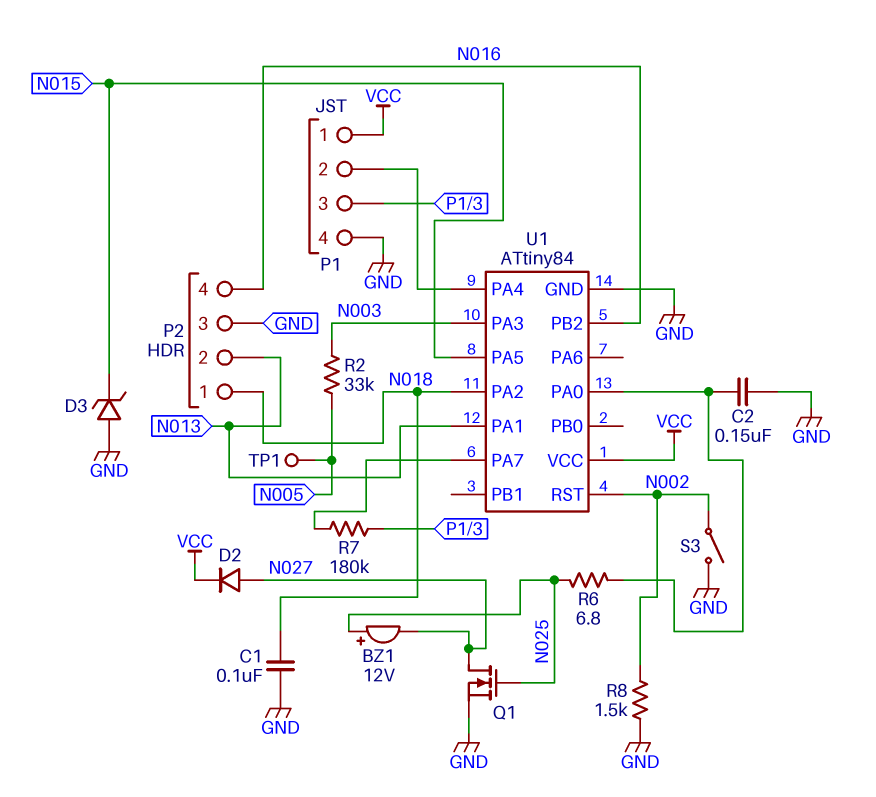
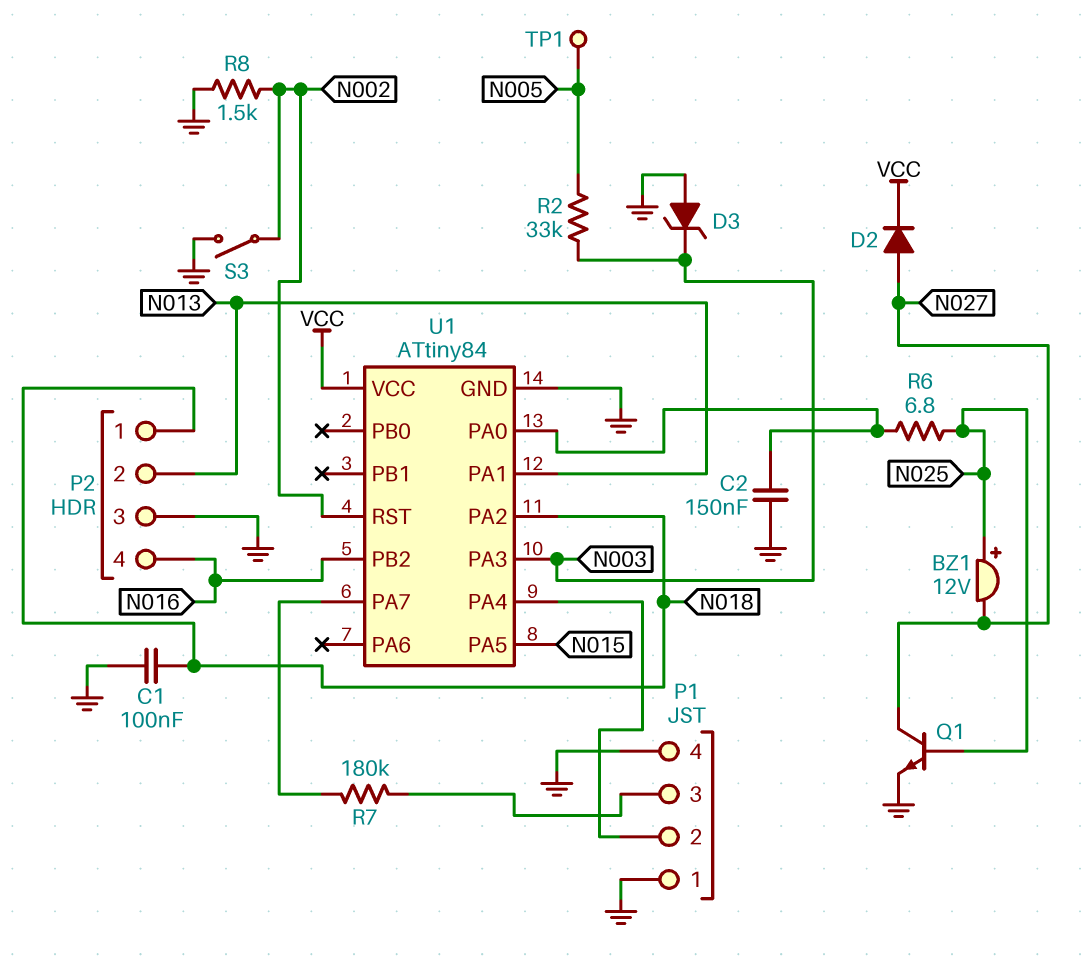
D3: zener (A GND, K N015) -> zener (A GND, K N003)
P1 pin 1: VCC -> GND
Q1: NMOS (G N025, D N027, S GND) -> NPN (B N025, C N027, E GND)

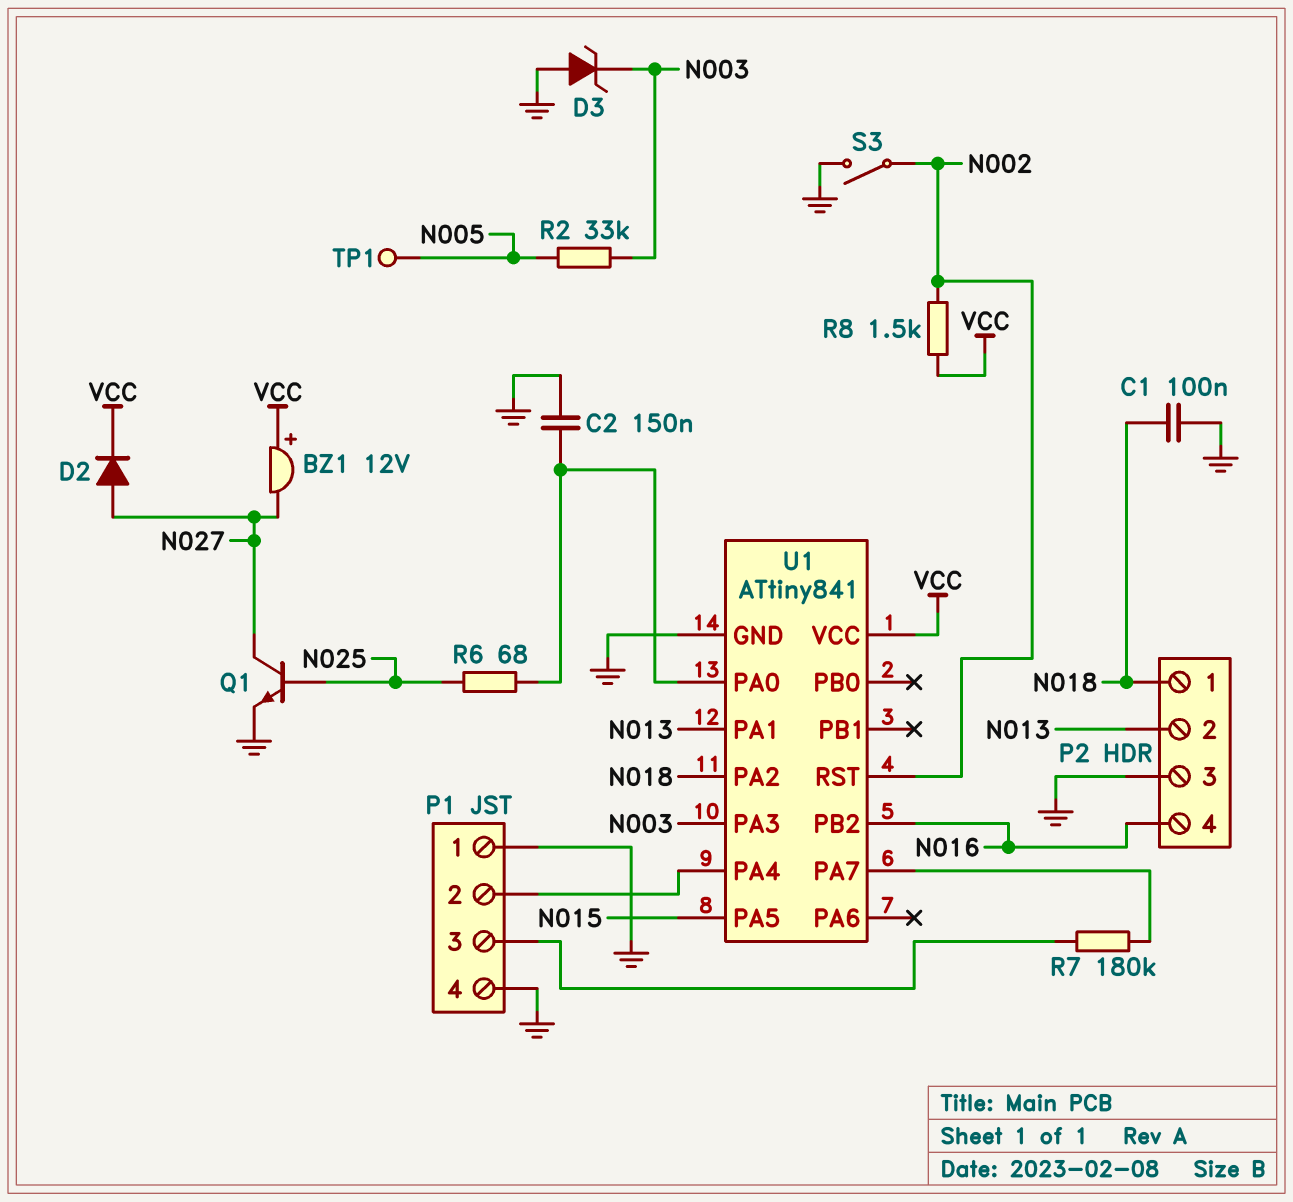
BZ1: buzzer 12V (plus N025, minus N027) -> buzzer 12V (plus VCC, minus N027)
R6: 6.8 (N025, U1/PA0) -> 68 (N025, U1/PA0)
R8: 1.5k (GND, N002) -> 1.5k (N002, VCC)
U1: ATtiny84 -> ATtiny841

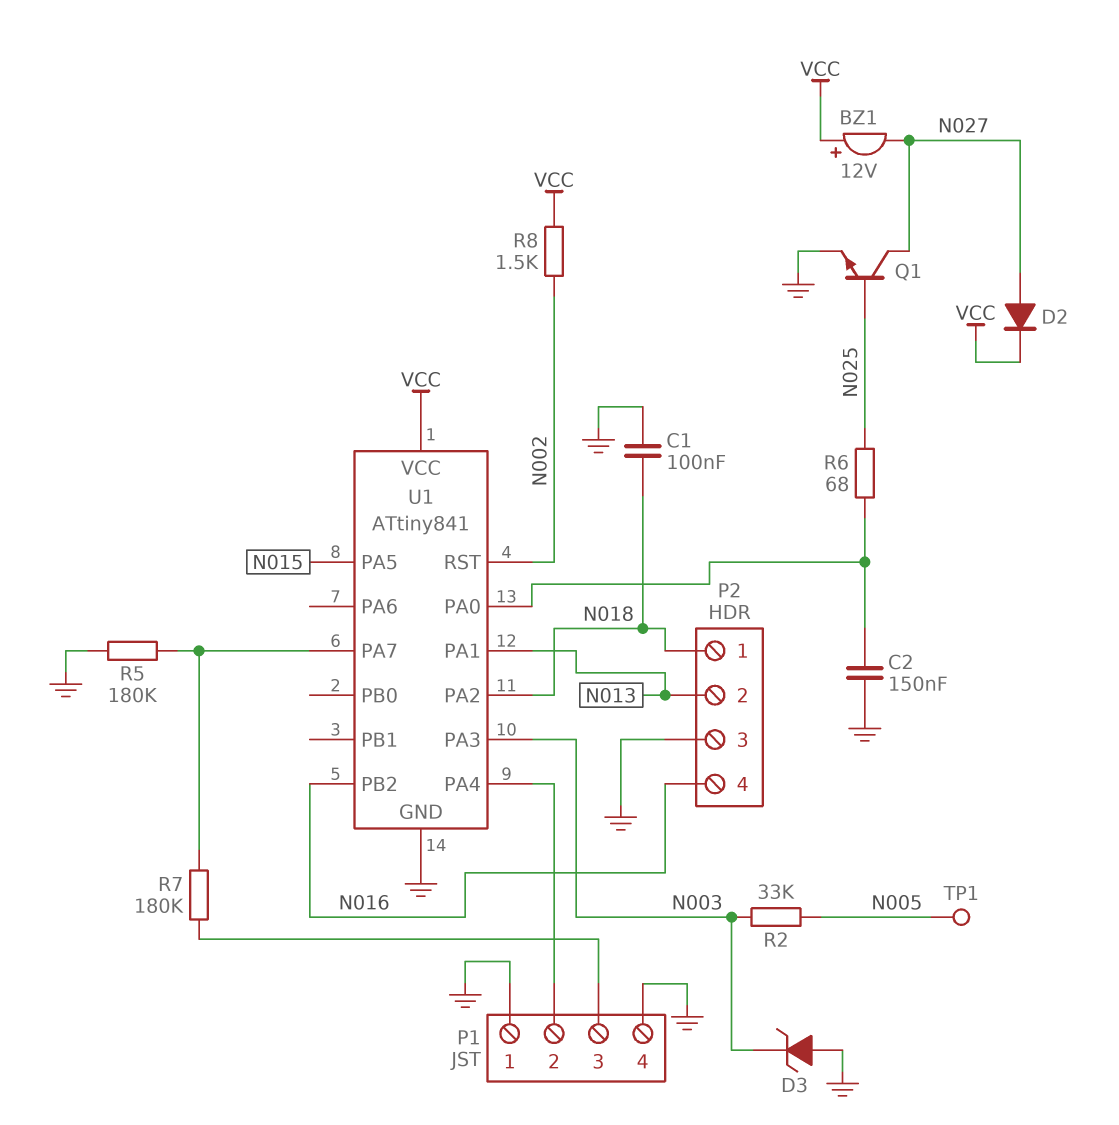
R5: none -> 180k (GND, U1/PA7)
S3: switch (GND, N002) -> none

